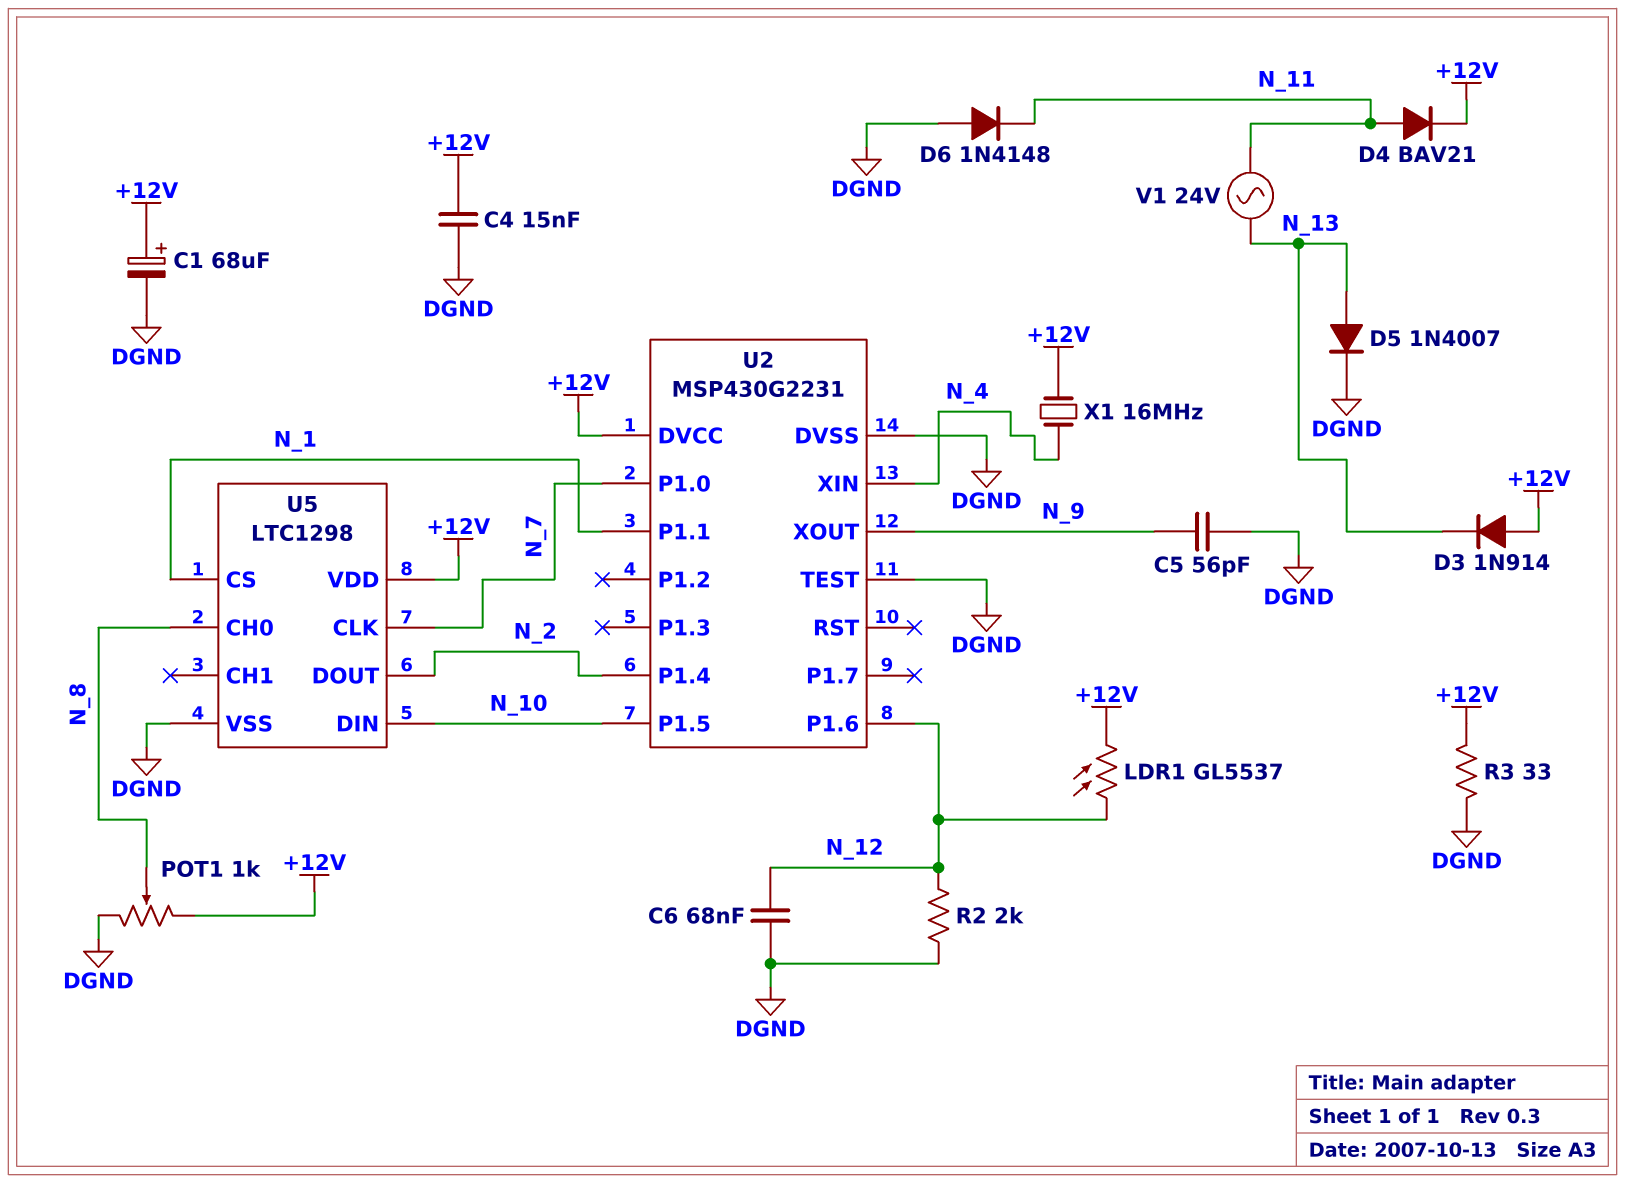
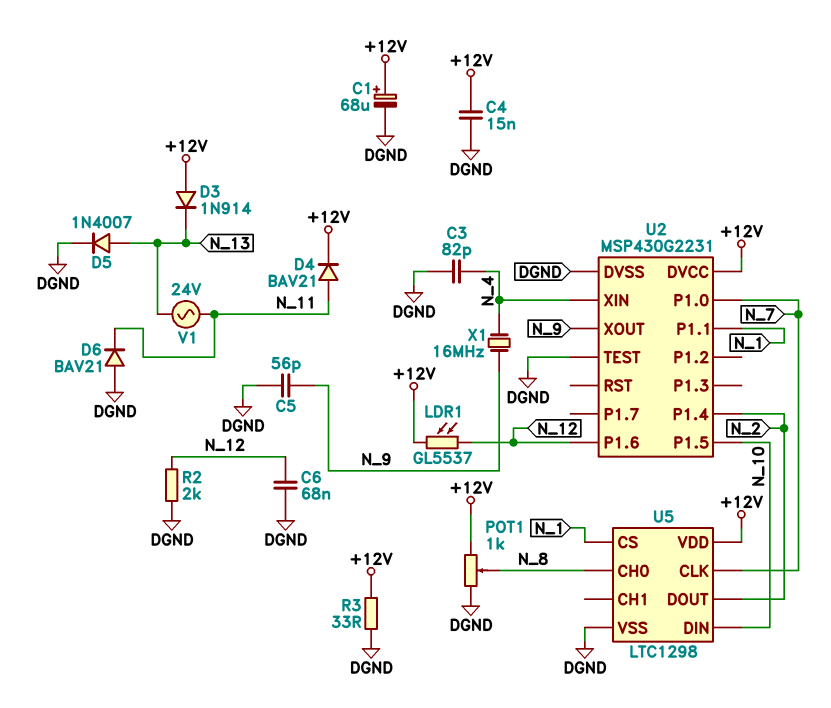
C3: none -> 82pF (DGND, N_4)
D6: diode 1N4148 (A DGND, K N_11) -> diode BAV21 (A DGND, K N_11)
X1: 16MHz (+12V, N_4) -> 16MHz (N_4, N_9)

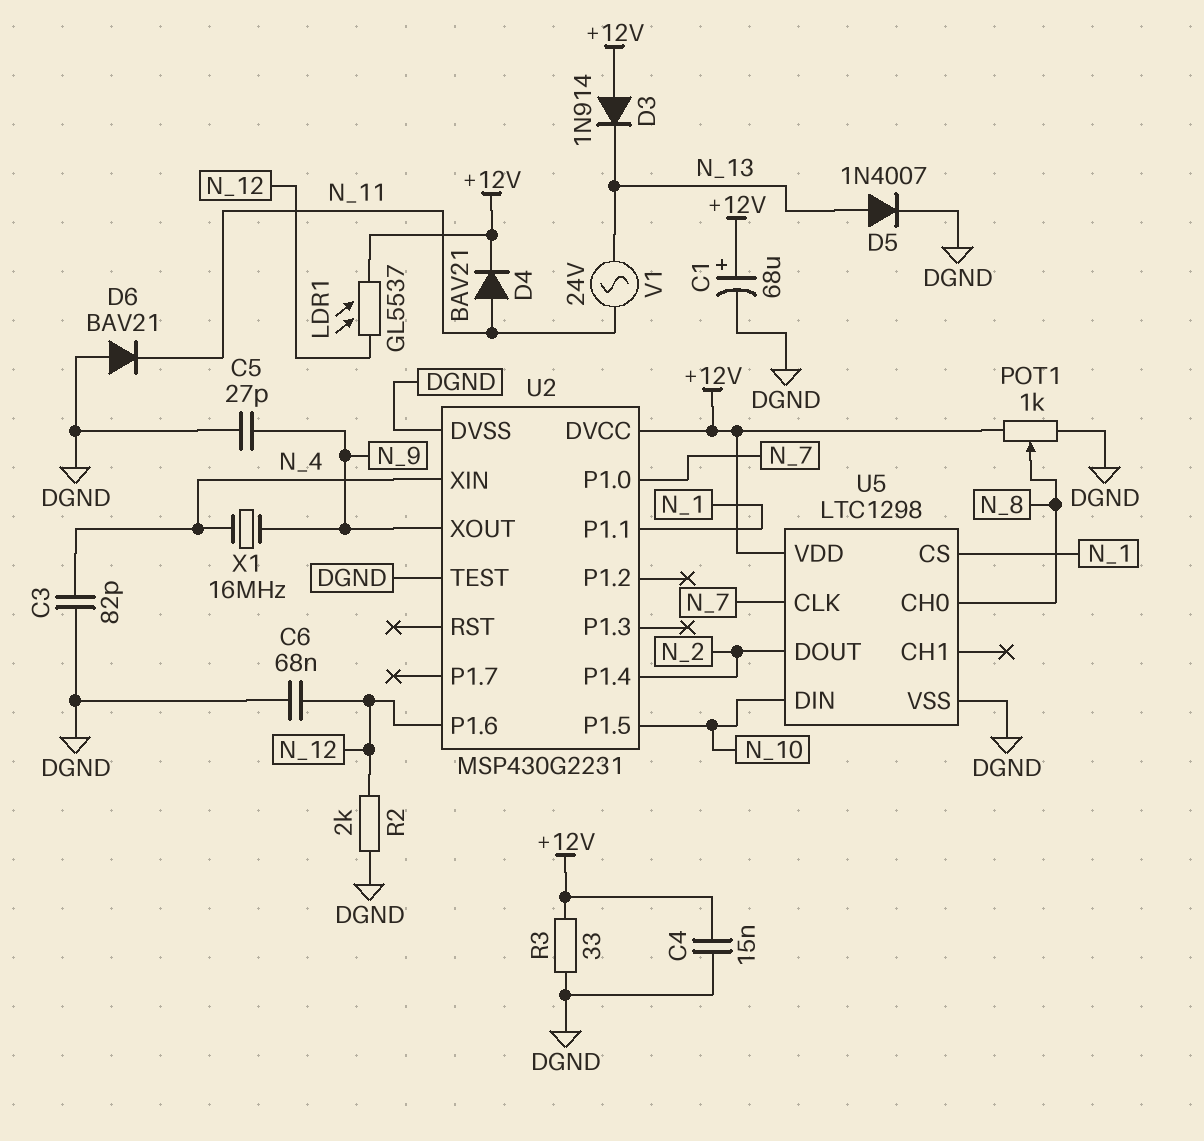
C5: 56pF (DGND, N_9) -> 27pF (DGND, N_9)

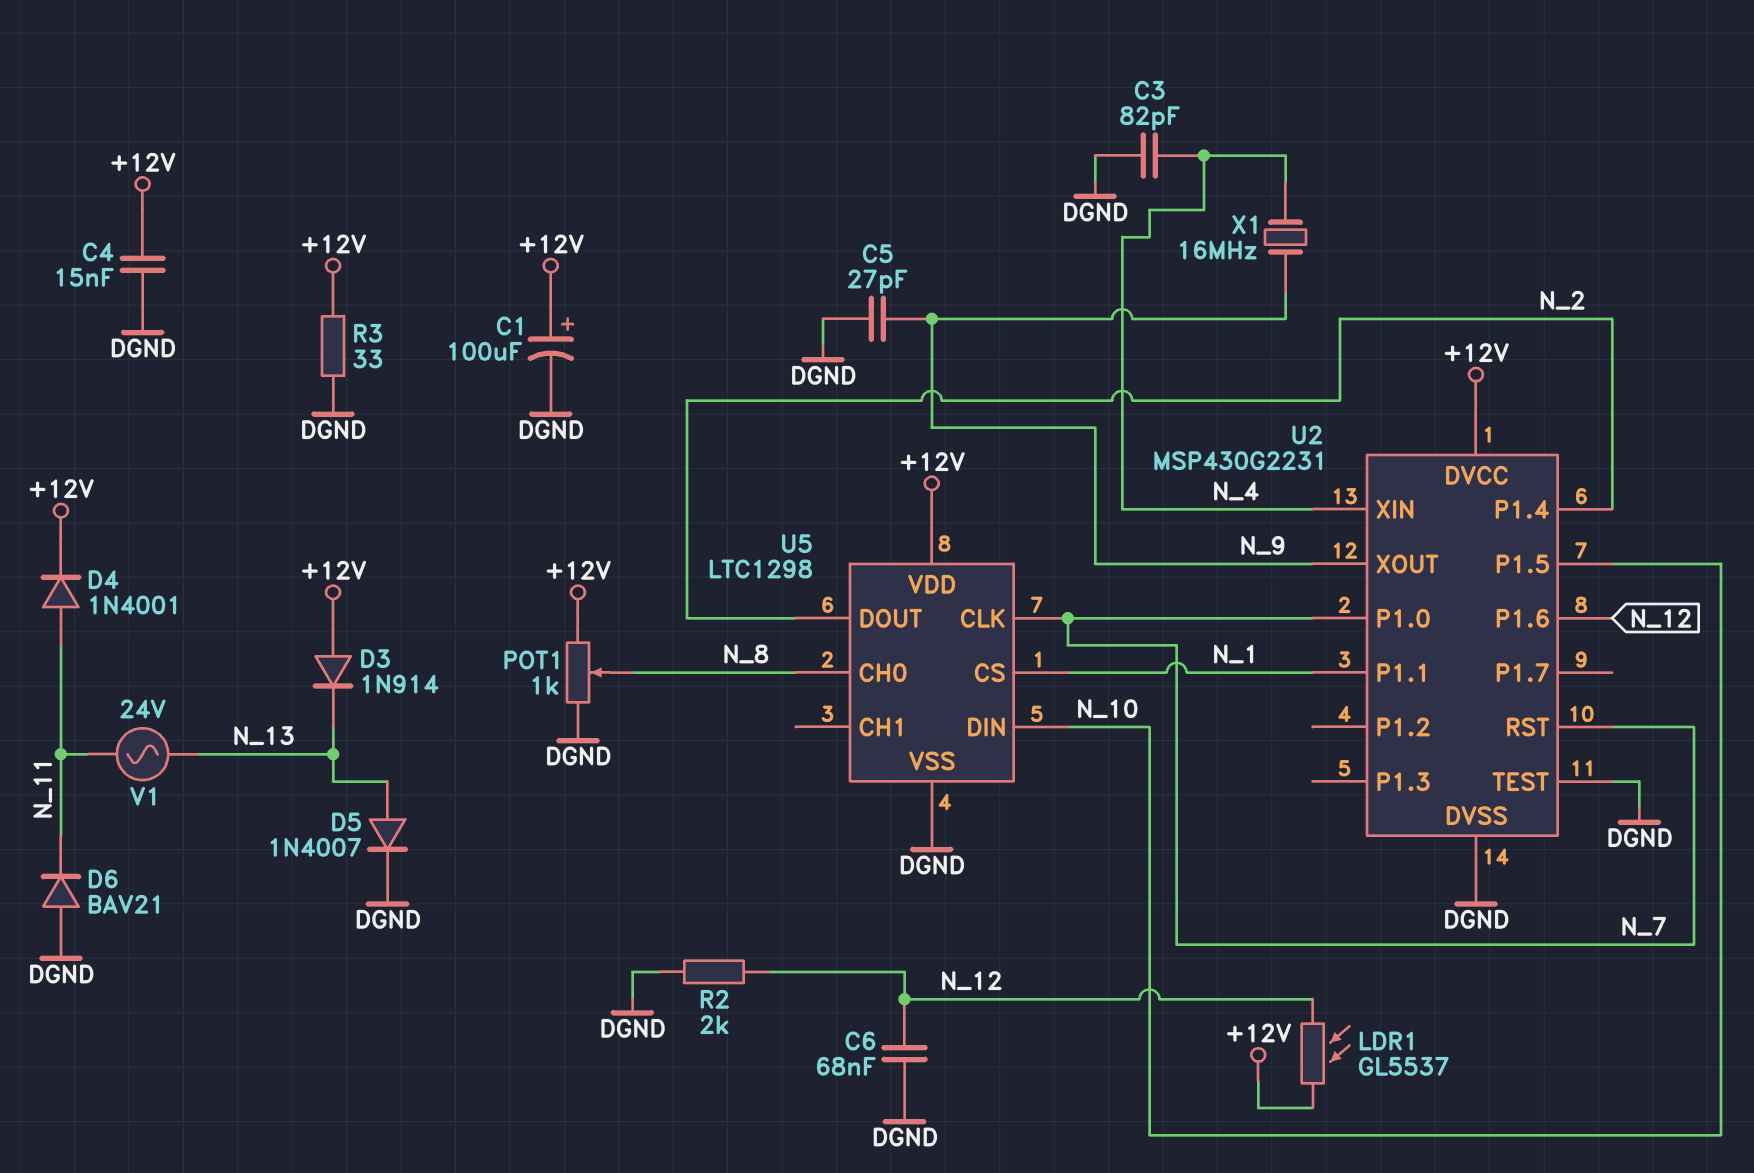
C1: 68uF (plus +12V, minus DGND) -> 100uF (plus +12V, minus DGND)
D4: diode BAV21 (A N_11, K +12V) -> diode 1N4001 (A N_11, K +12V)
U2 pin RST: none -> N_7

